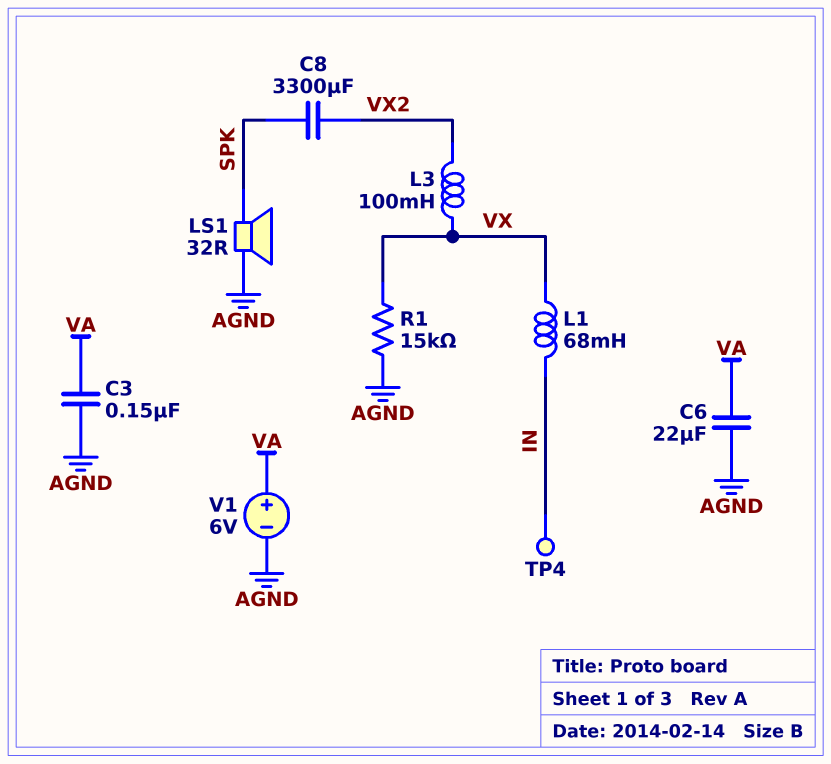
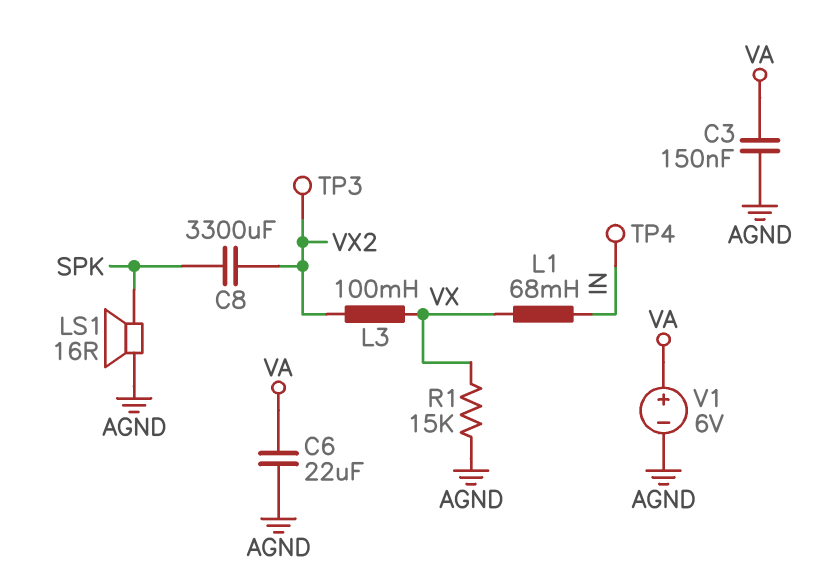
LS1: speaker 32R (AGND, SPK) -> speaker 16R (AGND, SPK)
TP3: none -> test point (VX2)

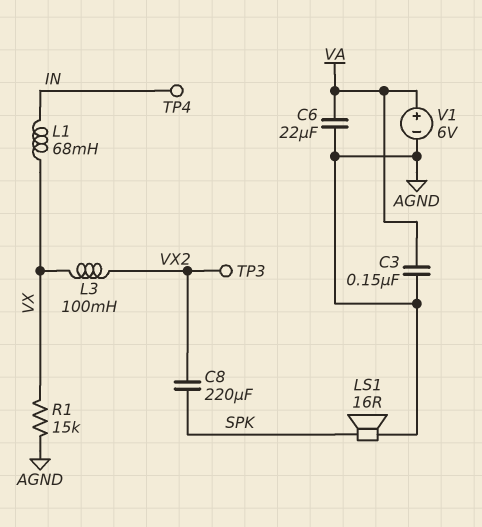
C8: 3300uF (SPK, VX2) -> 220uF (SPK, VX2)

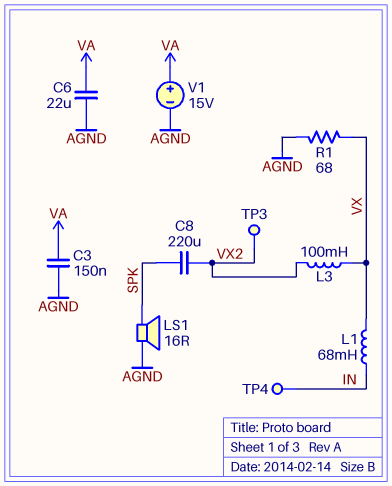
R1: 15k (AGND, VX) -> 68 (AGND, VX)
V1: 6V (plus VA, minus AGND) -> 15V (plus VA, minus AGND)

